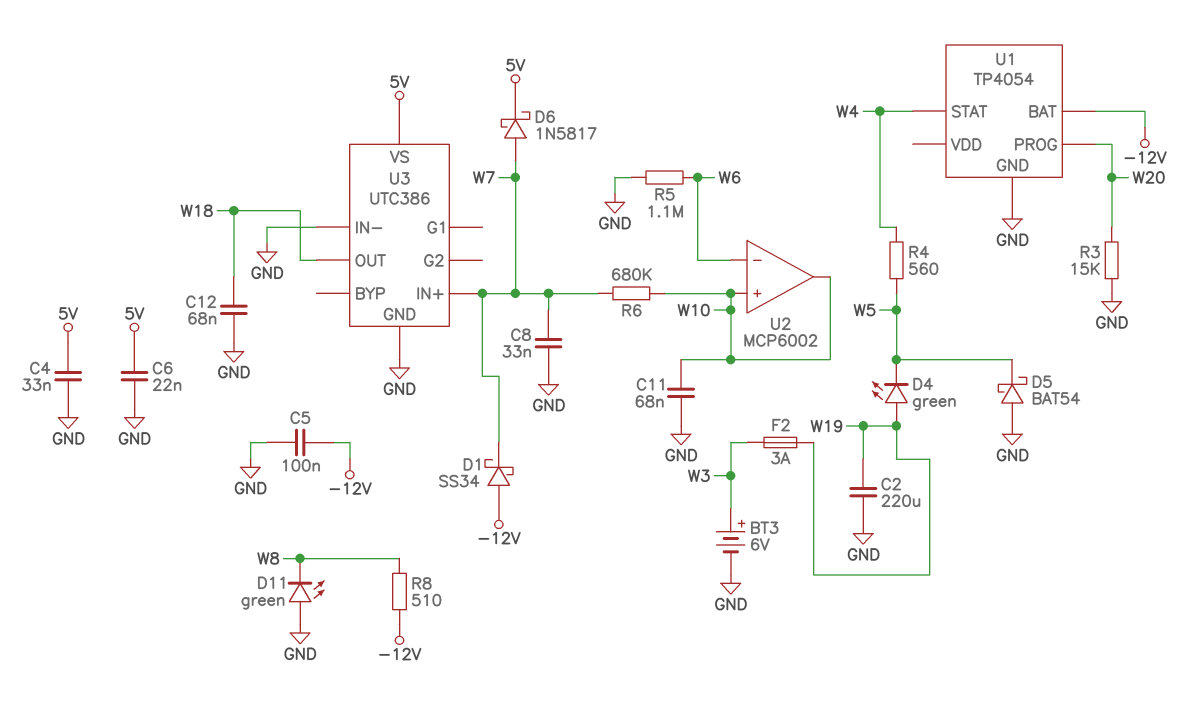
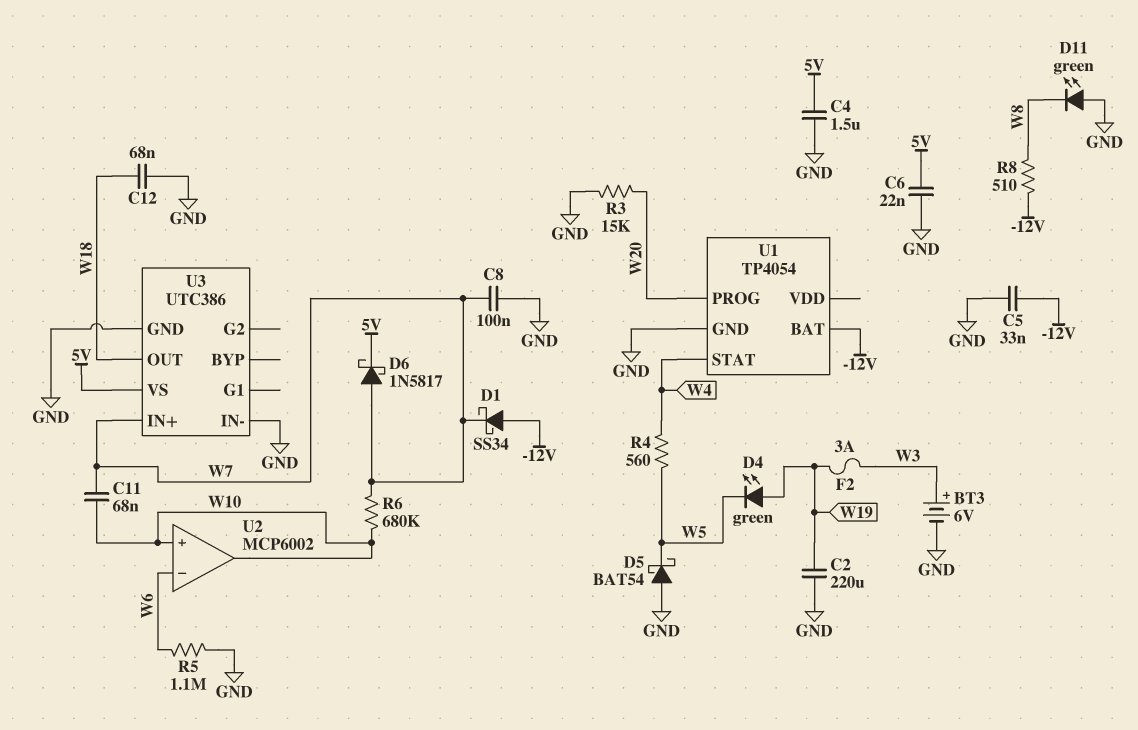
C4: 33nF (5V, GND) -> 1.5uF (5V, GND)
C5: 100nF (-12V, GND) -> 33nF (-12V, GND)
C8: 33nF (GND, W7) -> 100nF (GND, W7)
C11: 68nF (GND, W10) -> 68nF (W7, W10)

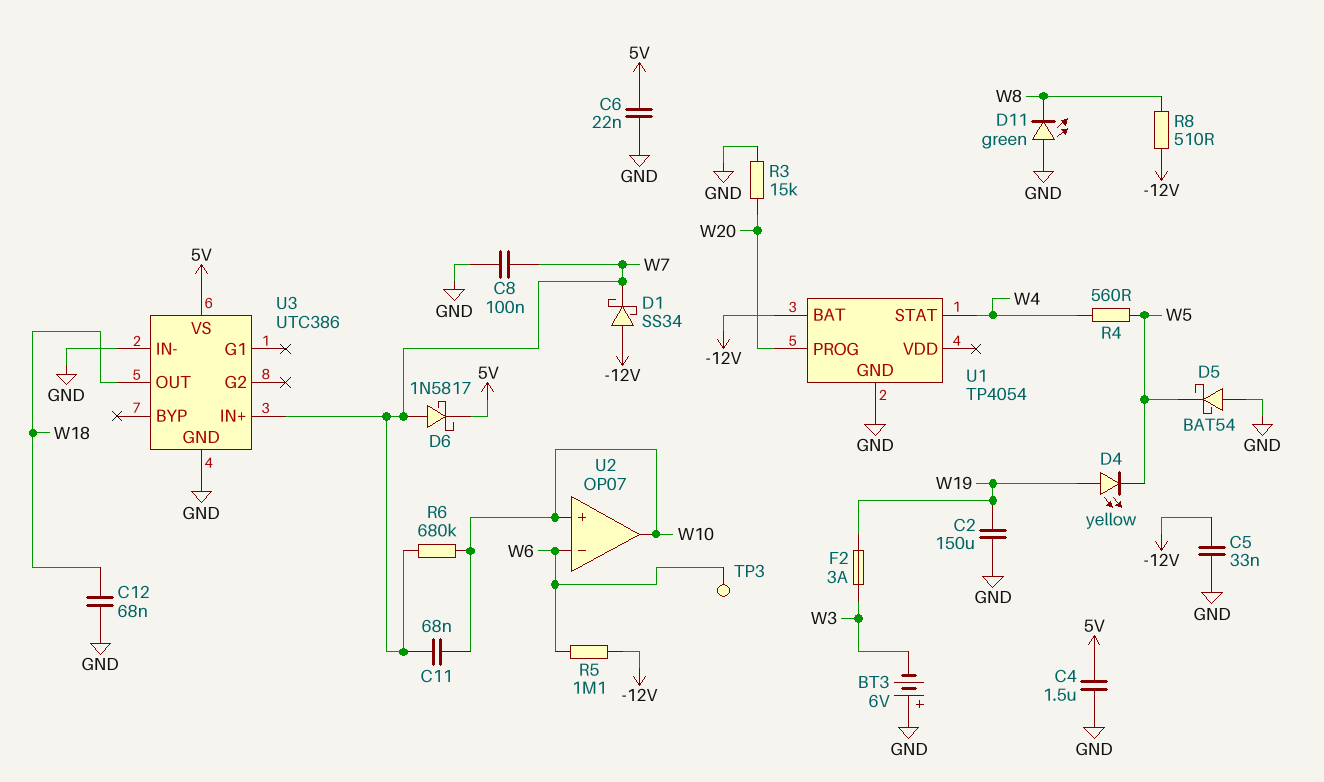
BT3: 6V (plus W3, minus GND) -> 6V (plus GND, minus W3)
C2: 220uF (GND, W19) -> 150uF (GND, W19)
D4: LED green (A W19, K W5) -> LED yellow (A W19, K W5)
R5: 1.1M (GND, W6) -> 1.1M (-12V, W6)
TP3: none -> test point (W6)
U2: MCP6002 -> OP07

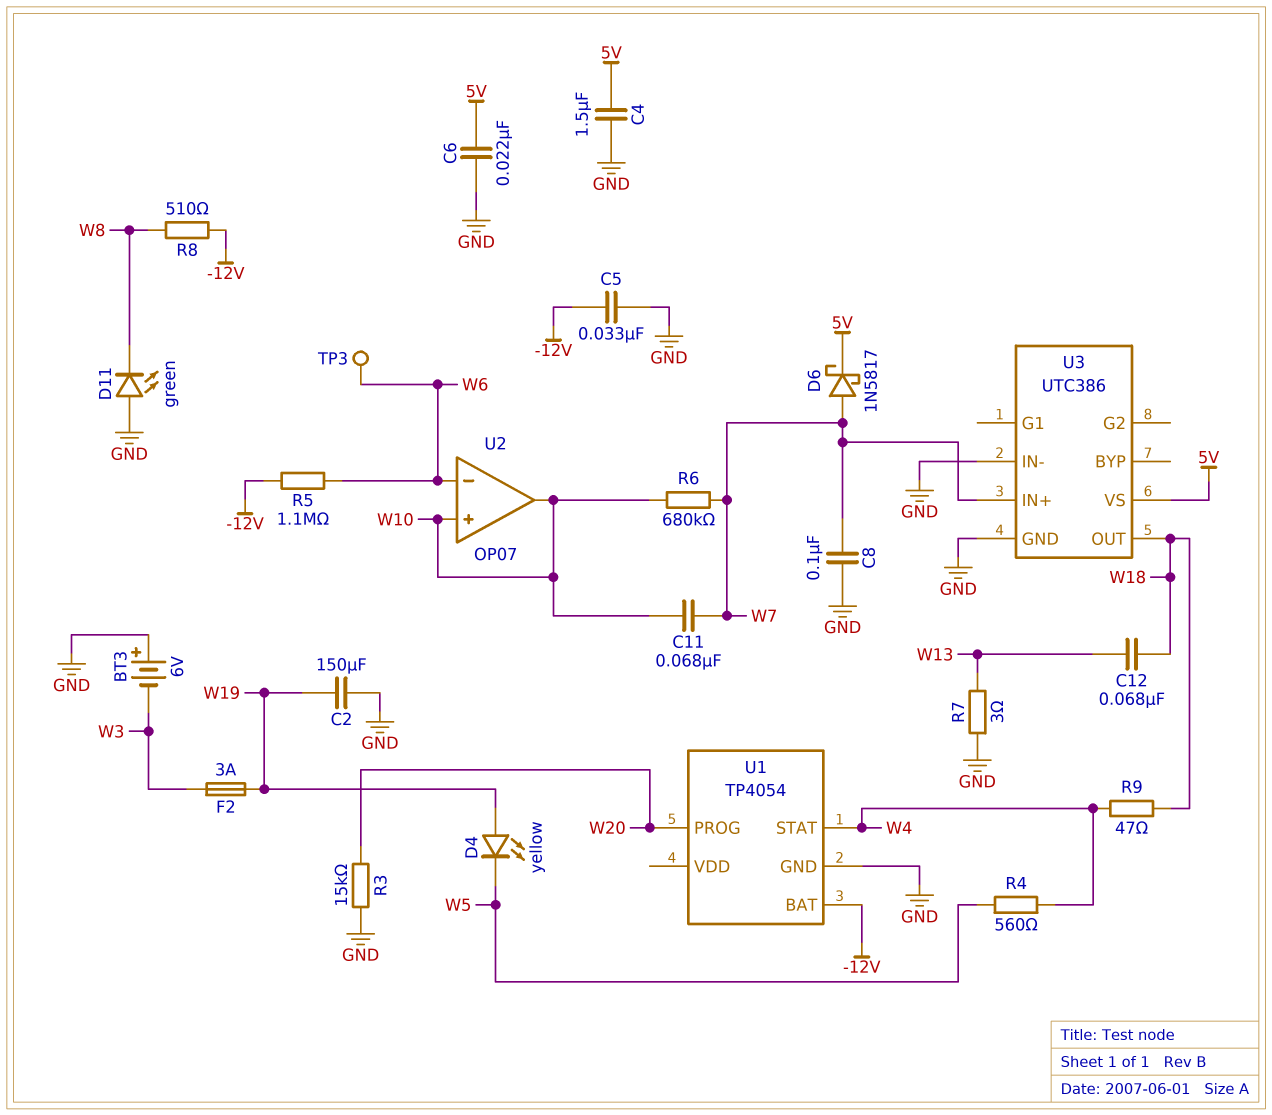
C12: 68nF (GND, W18) -> 68nF (W13, W18)
D1: schottky SS34 (A -12V, K W7) -> none
D5: schottky BAT54 (A GND, K W5) -> none
R7: none -> 3 (GND, W13)
R9: none -> 47 (W4, W18)

